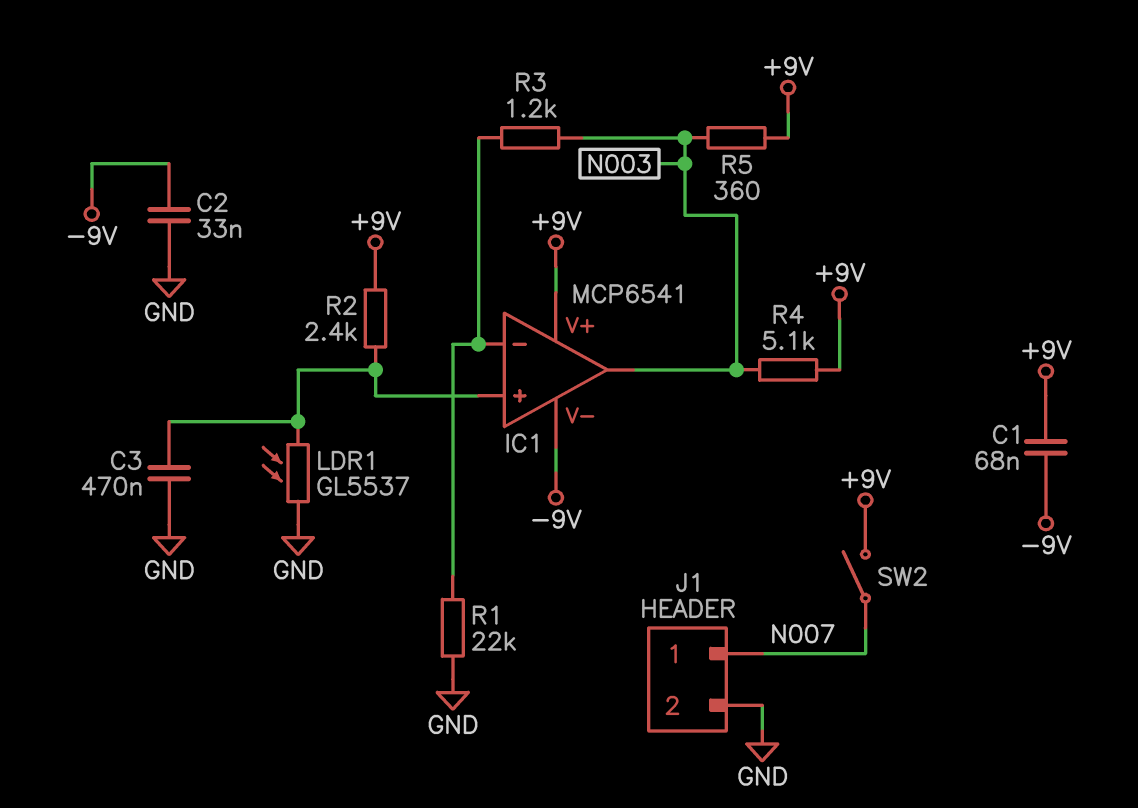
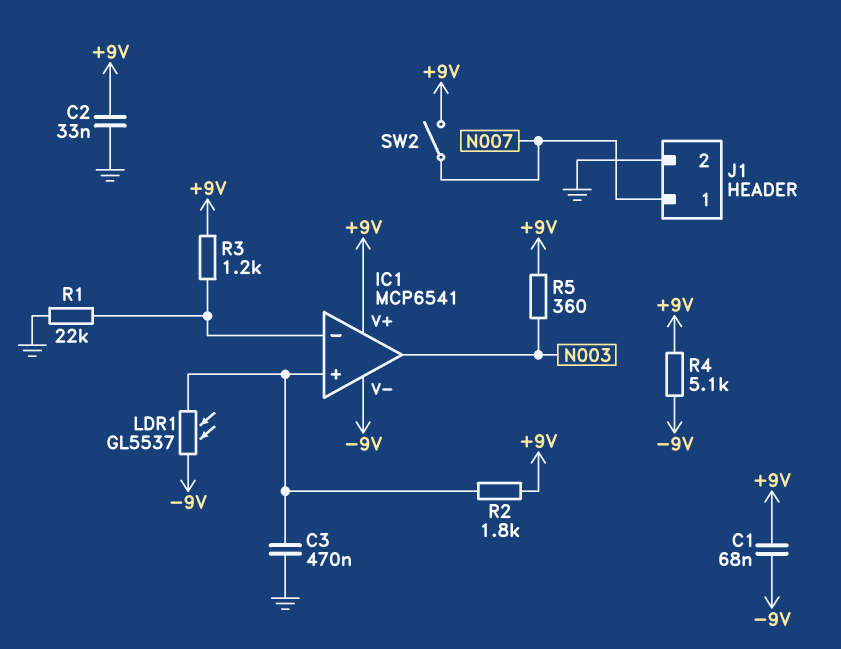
C2: 33nF (-9V, GND) -> 33nF (+9V, GND)
LDR1: GL5537 (GND, IC1/in+) -> GL5537 (-9V, IC1/in+)
R2: 2.4k (+9V, IC1/in+) -> 1.8k (+9V, IC1/in+)
R3: 1.2k (IC1/in-, N003) -> 1.2k (+9V, IC1/in-)
R4: 5.1k (+9V, N003) -> 5.1k (+9V, -9V)

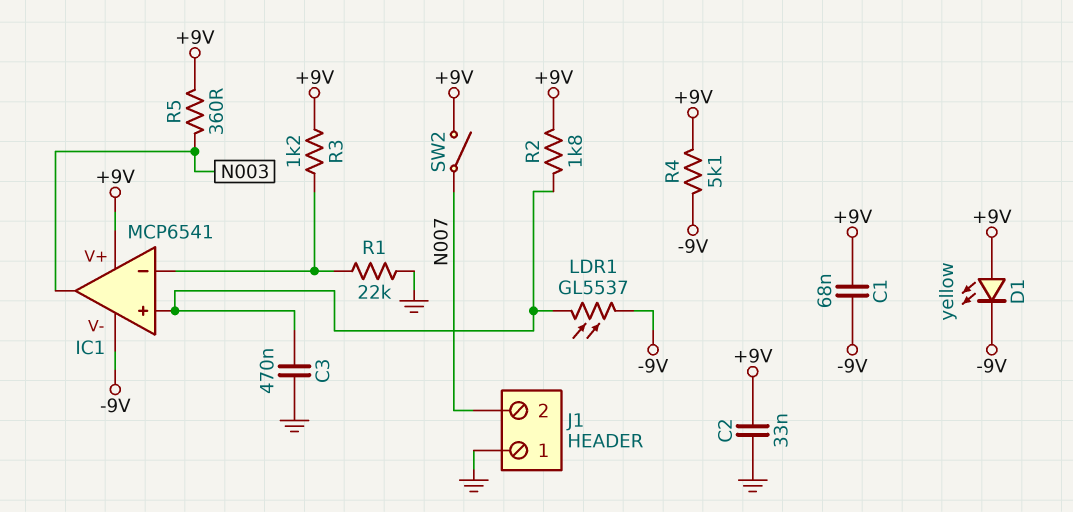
D1: none -> LED yellow (A +9V, K -9V)
J1 pin 1: N007 -> GND
J1 pin 2: GND -> N007

